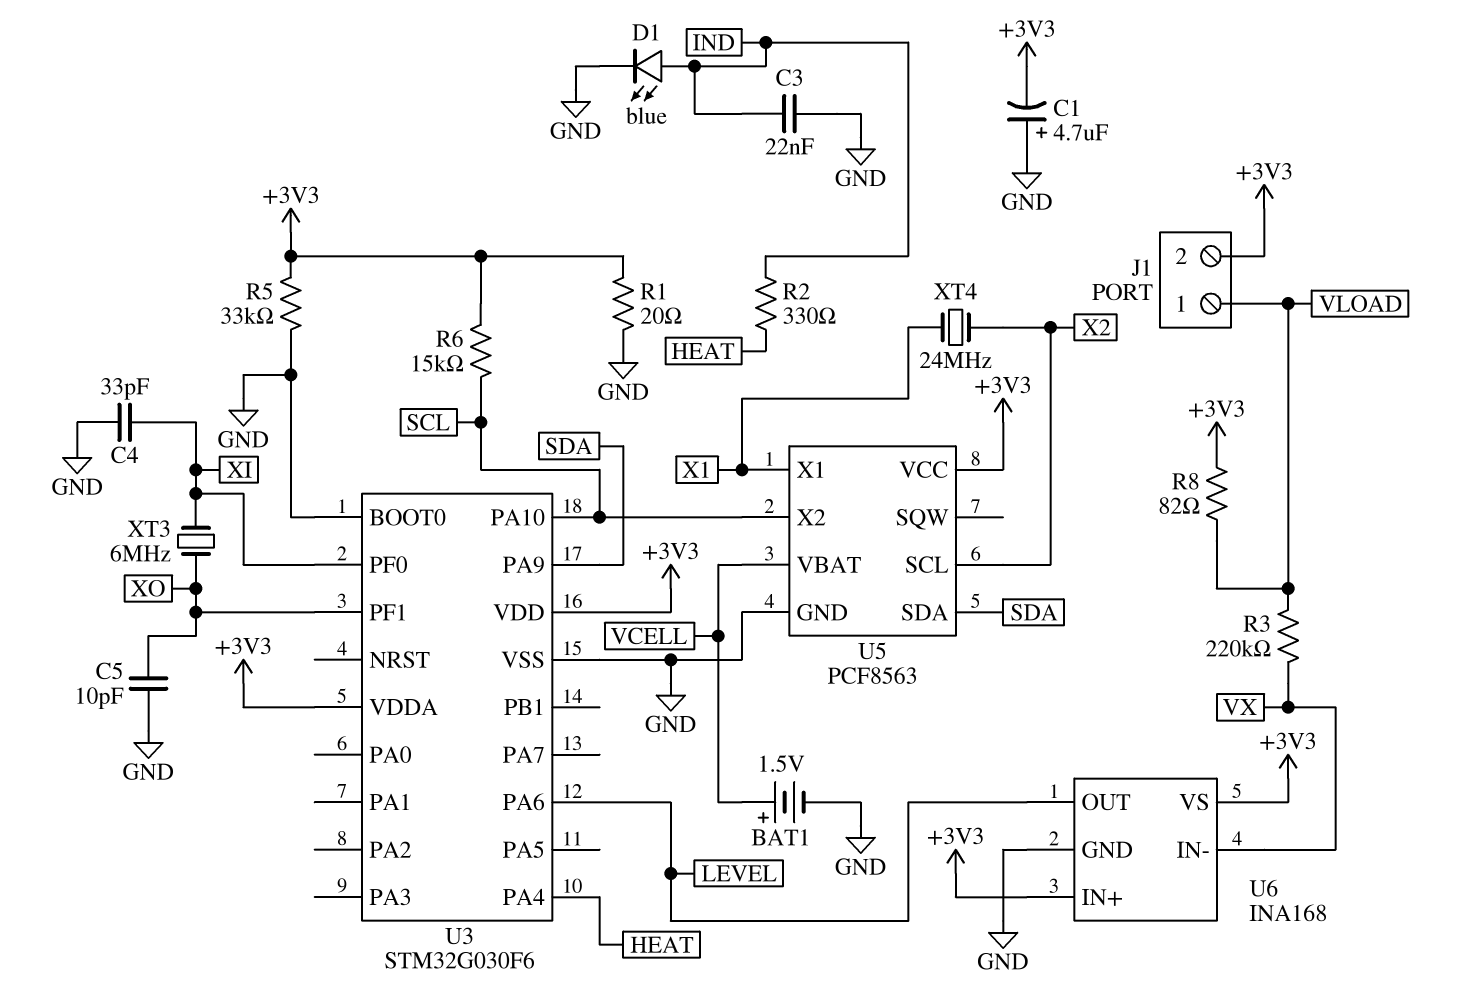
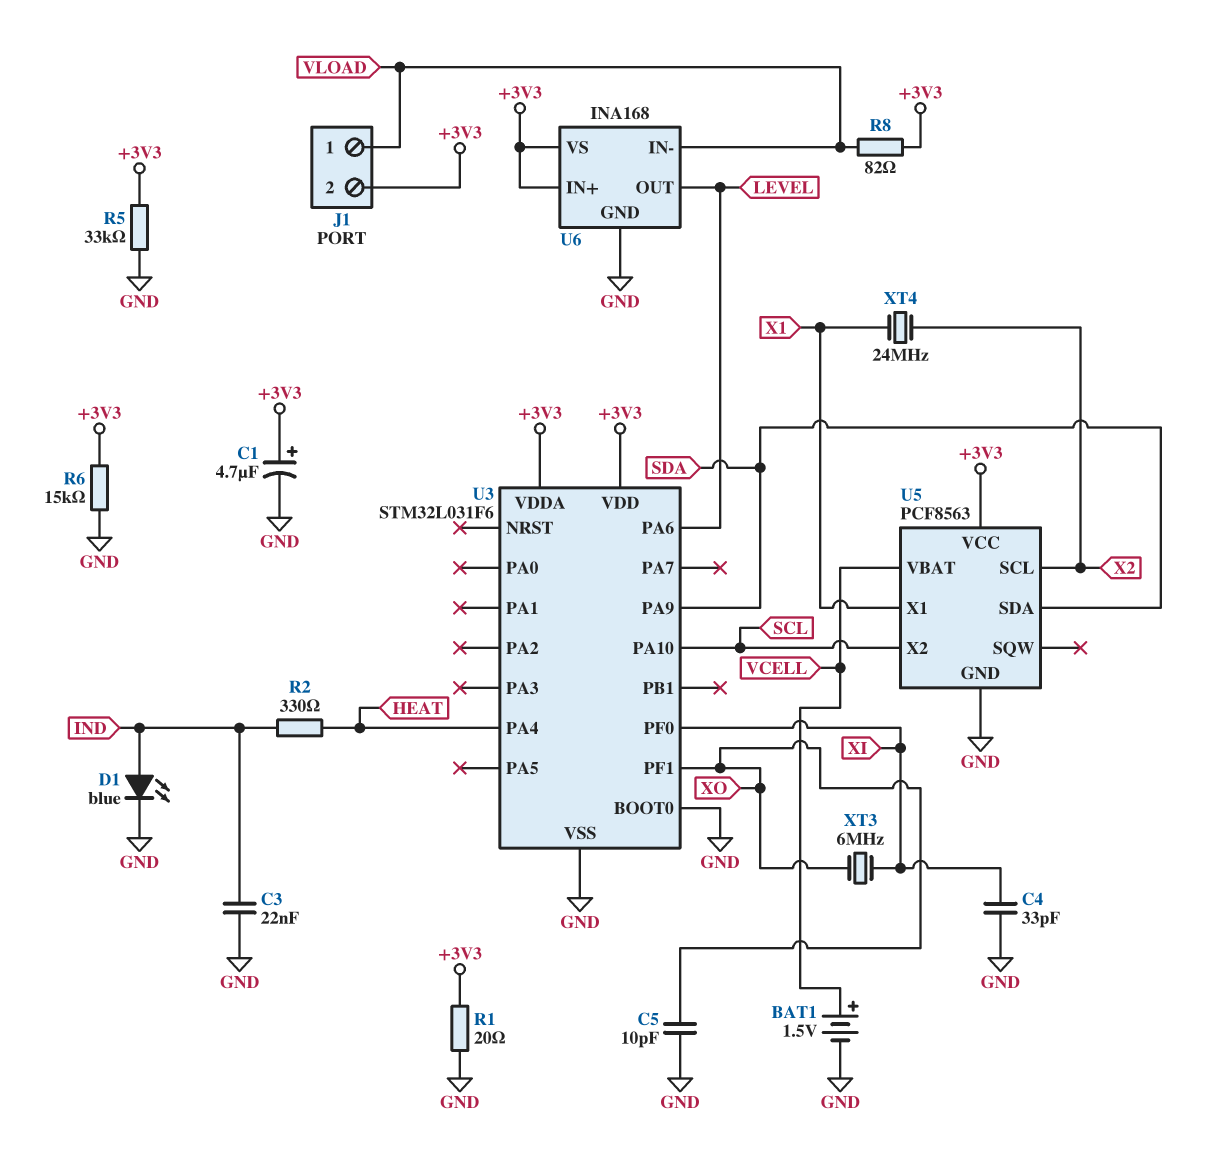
C1: 4.7uF (plus GND, minus +3V3) -> 4.7uF (plus +3V3, minus GND)
R3: 220k (VLOAD, VX) -> none
R6: 15k (+3V3, SCL) -> 15k (+3V3, GND)
U3: STM32G030F6 -> STM32L031F6
U6 pin IN-: VX -> VLOAD

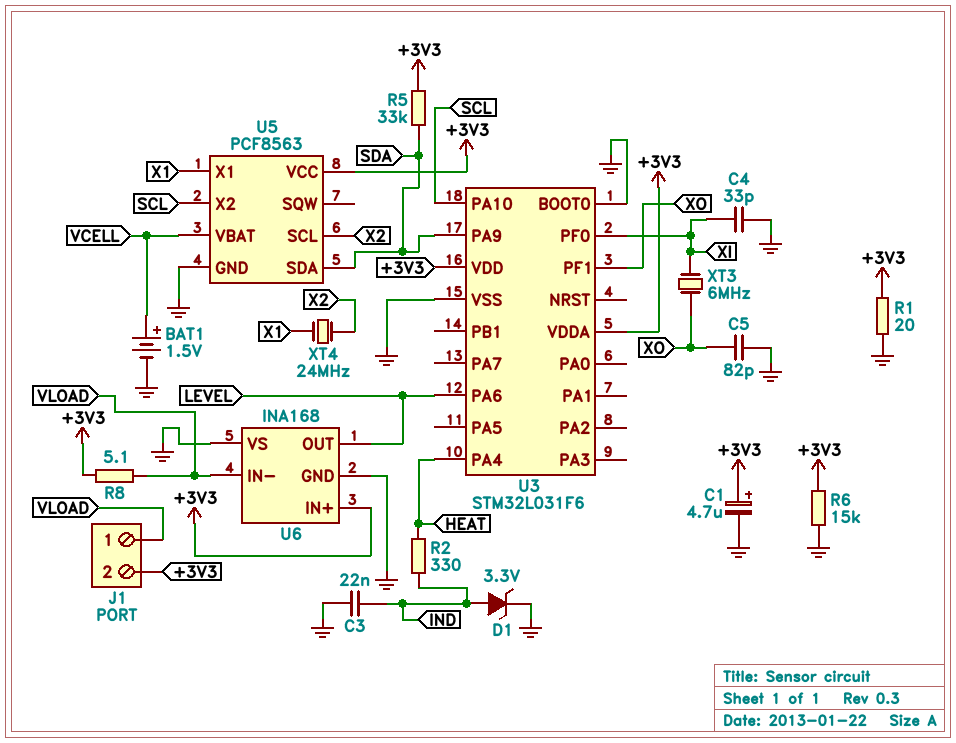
C5: 10pF (GND, XO) -> 82pF (GND, XO)
D1: LED blue (A IND, K GND) -> zener 3.3V (A IND, K GND)
R5: 33k (+3V3, GND) -> 33k (+3V3, SDA)
R8: 82 (+3V3, VLOAD) -> 5.1 (+3V3, VLOAD)
U6 pin VS: +3V3 -> GND

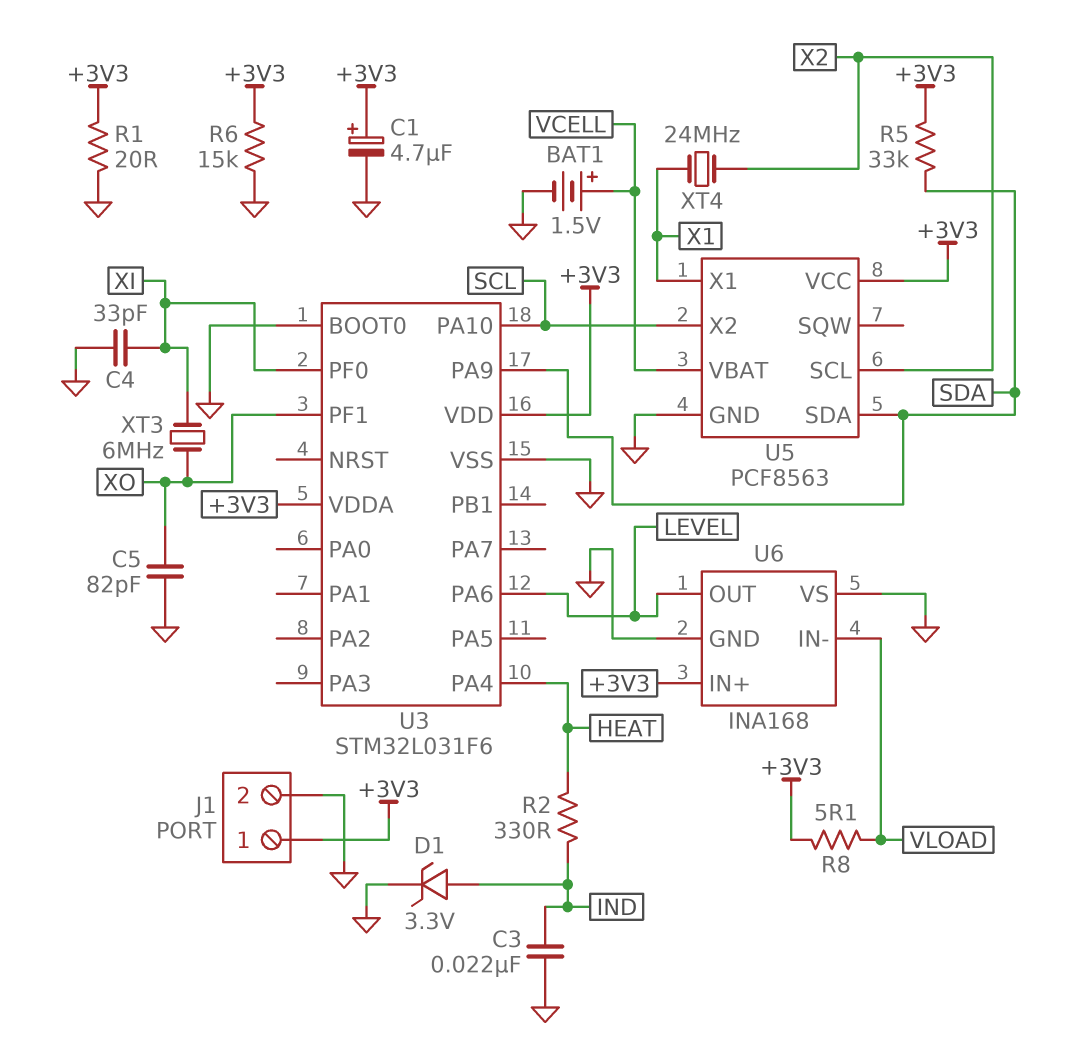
J1 pin 1: VLOAD -> +3V3
J1 pin 2: +3V3 -> GND

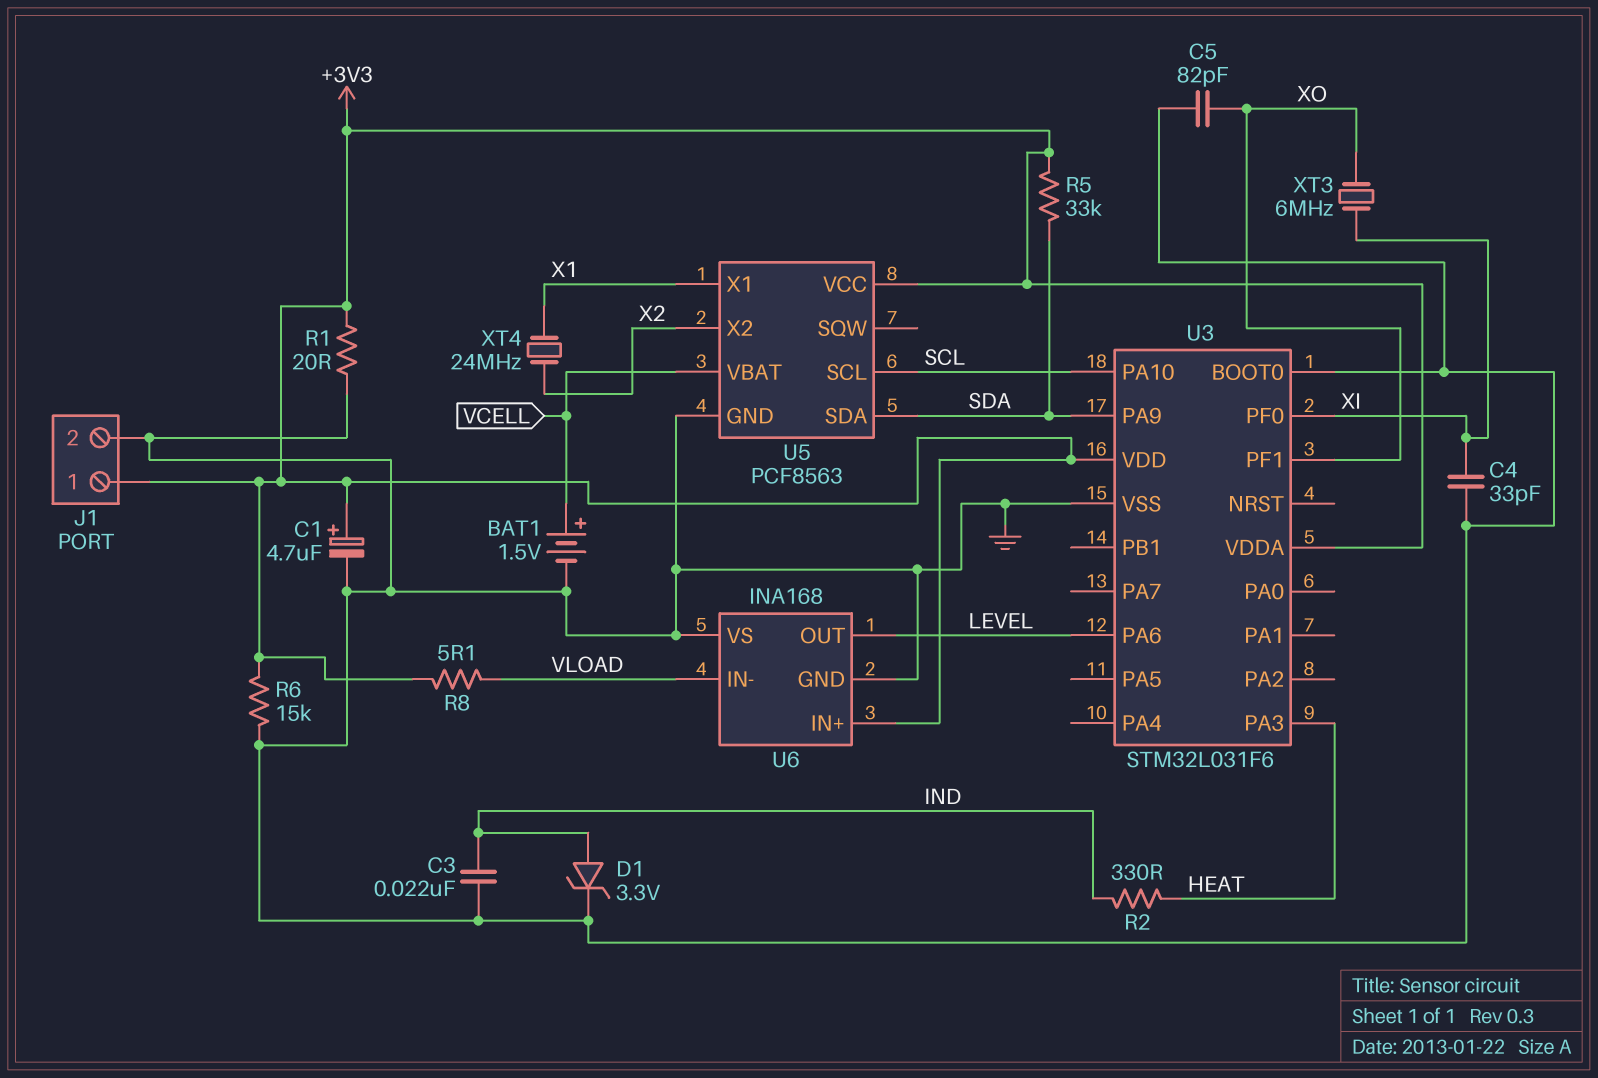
U3 pin PA3: none -> HEAT
U3 pin PA4: HEAT -> none
U5 pin SCL: X2 -> SCL
U5 pin X2: SCL -> X2

